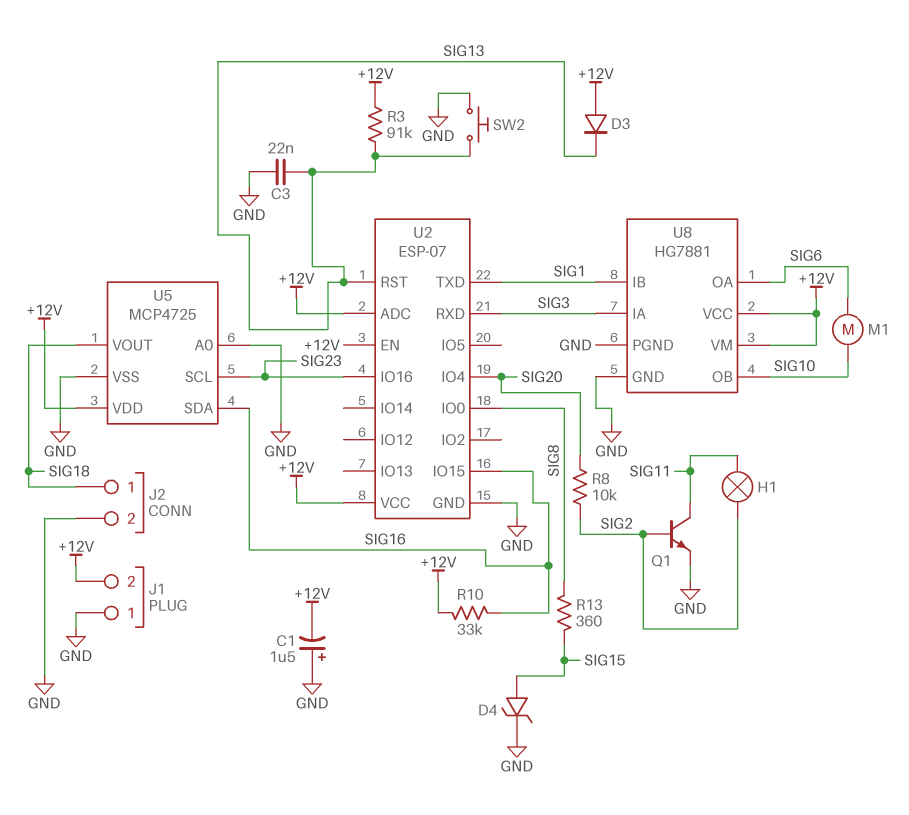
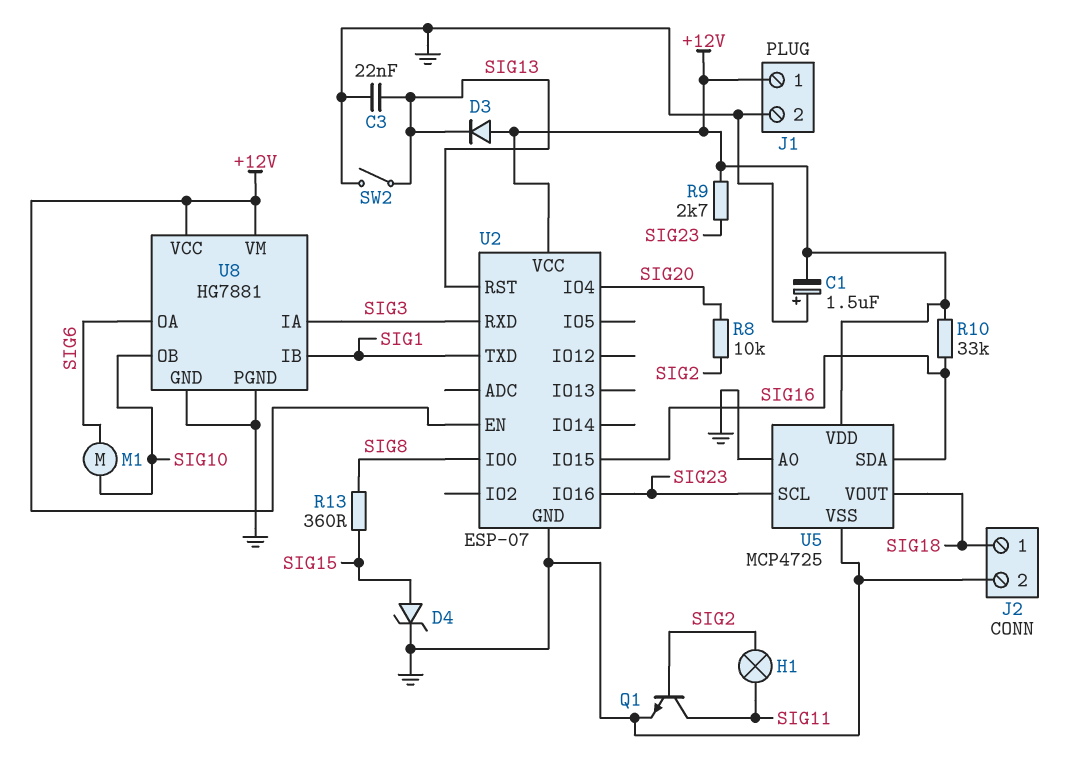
J1 pin 1: GND -> +12V
J1 pin 2: +12V -> GND
R3: 91k (+12V, SIG13) -> none
R9: none -> 2.7k (+12V, SIG23)
SW2: button (GND, SIG13) -> switch (GND, SIG13)
U2 pin ADC: +12V -> none

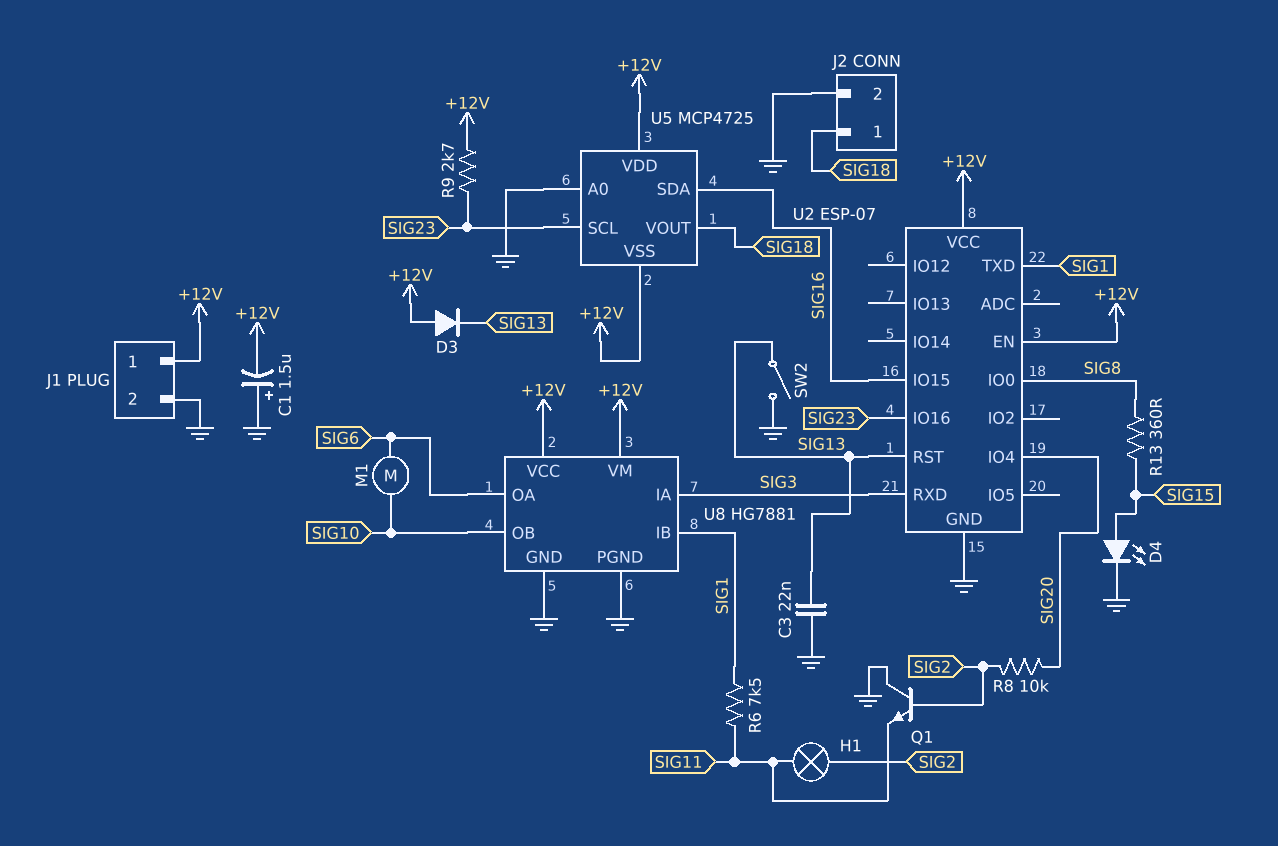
D4: zener (A SIG15, K GND) -> LED (A SIG15, K GND)
Q1: NPN (B SIG2, C SIG11, E GND) -> NPN (B SIG2, C GND, E SIG11)
R6: none -> 7.5k (SIG1, SIG11)
R10: 33k (+12V, SIG16) -> none
U5 pin VSS: GND -> +12V

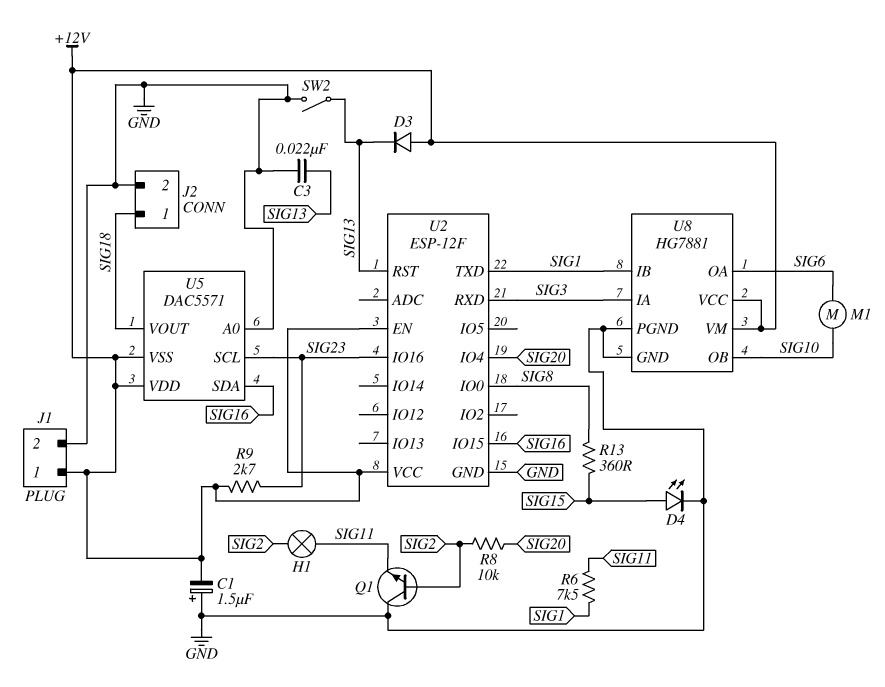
U2: ESP-07 -> ESP-12F
U5: MCP4725 -> DAC5571

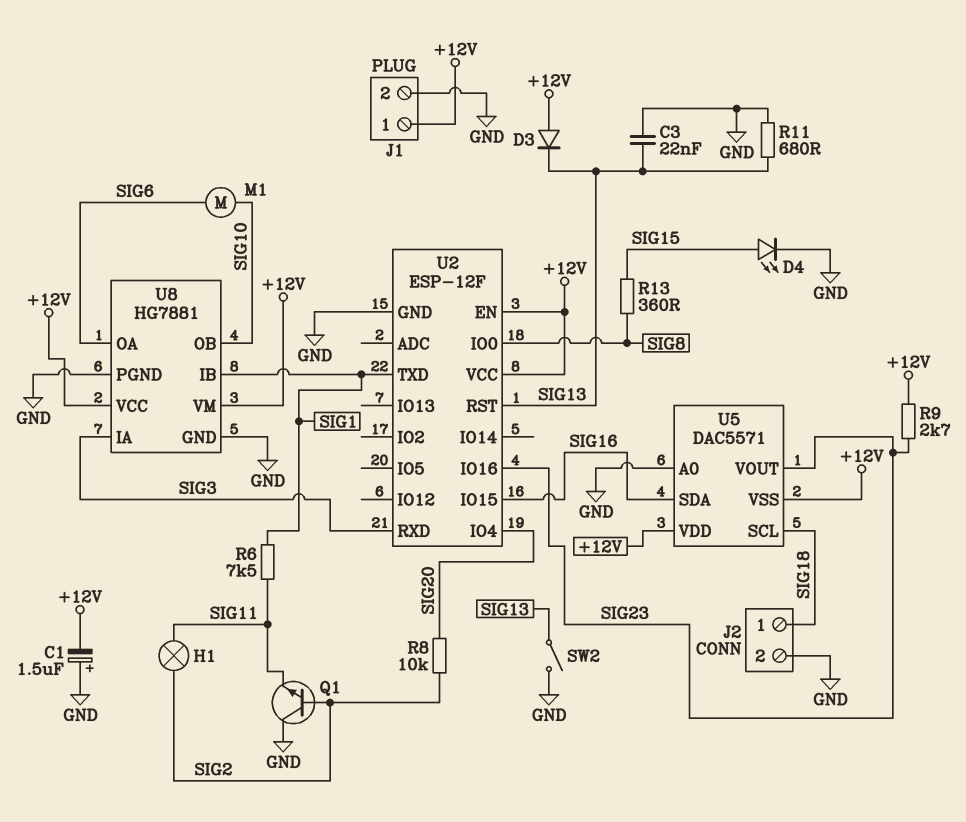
R11: none -> 680 (GND, SIG13)
U5 pin SCL: SIG23 -> SIG18
U5 pin VOUT: SIG18 -> SIG23

